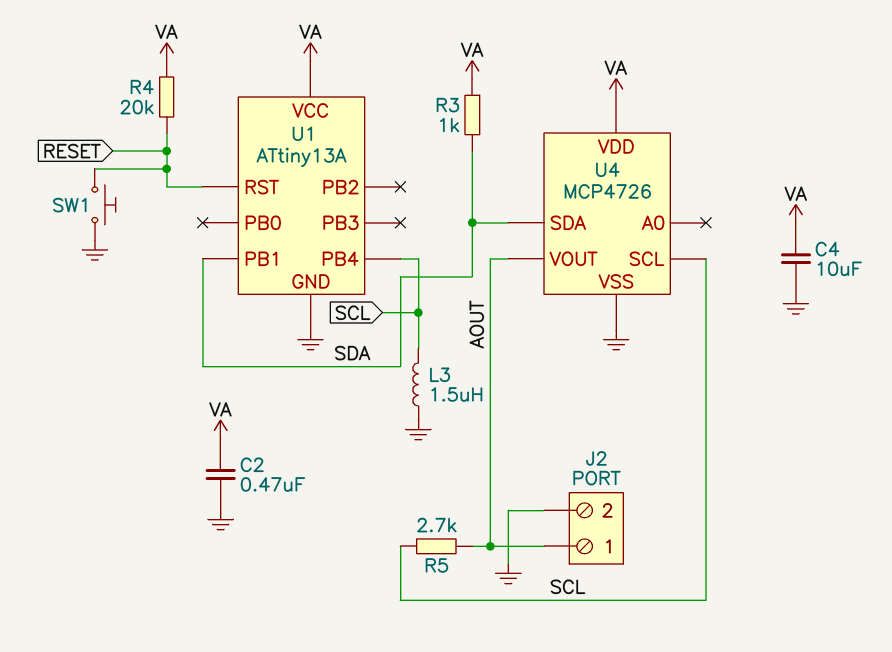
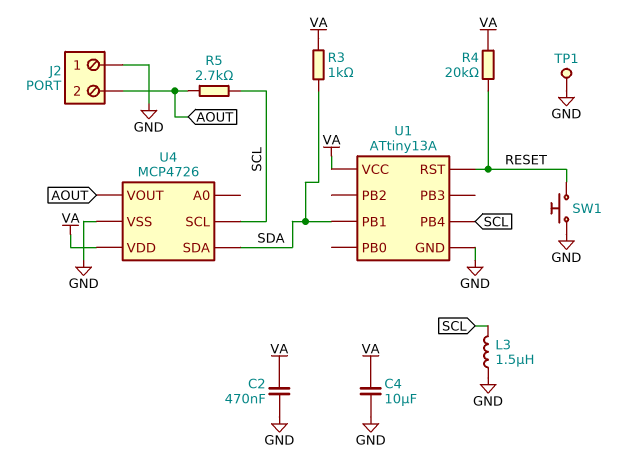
J2 pin 1: AOUT -> GND
J2 pin 2: GND -> AOUT
TP1: none -> test point (GND)

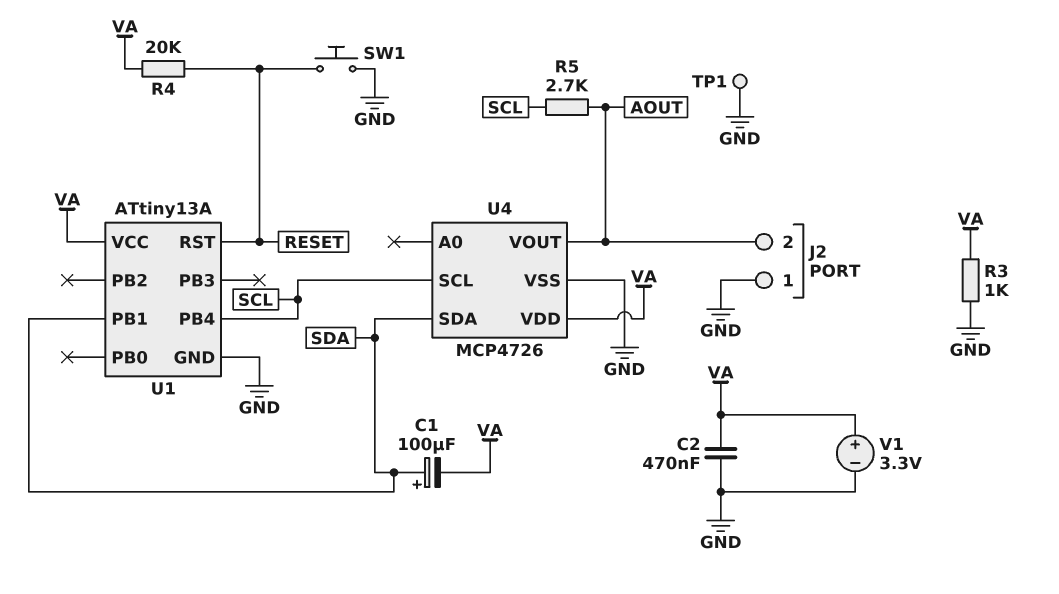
C1: none -> 100uF (plus SDA, minus VA)
C4: 10uF (GND, VA) -> none
L3: 1.5uH (GND, SCL) -> none
R3: 1k (SDA, VA) -> 1k (GND, VA)
V1: none -> 3.3V (plus VA, minus GND)

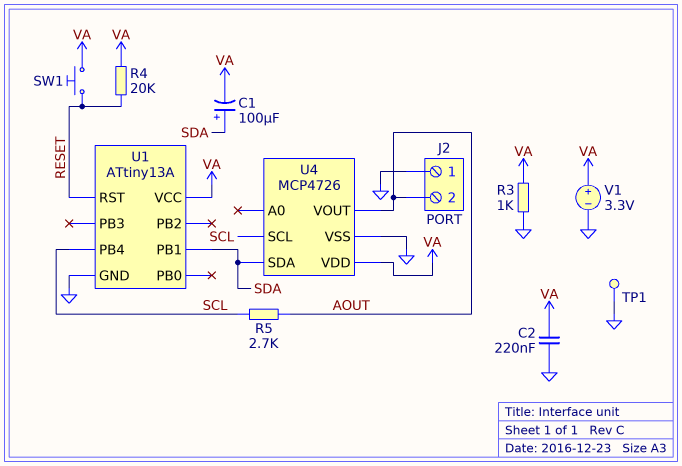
C2: 470nF (GND, VA) -> 220nF (GND, VA)
SW1: button (GND, RESET) -> button (RESET, VA)

